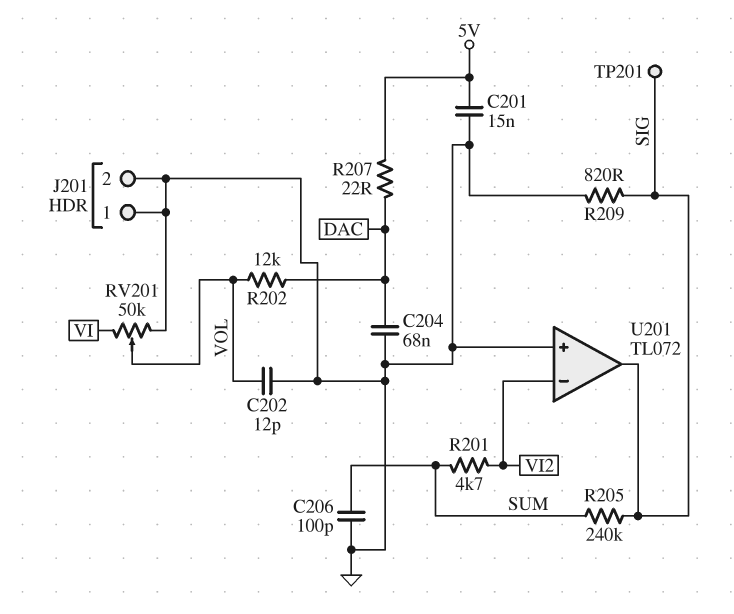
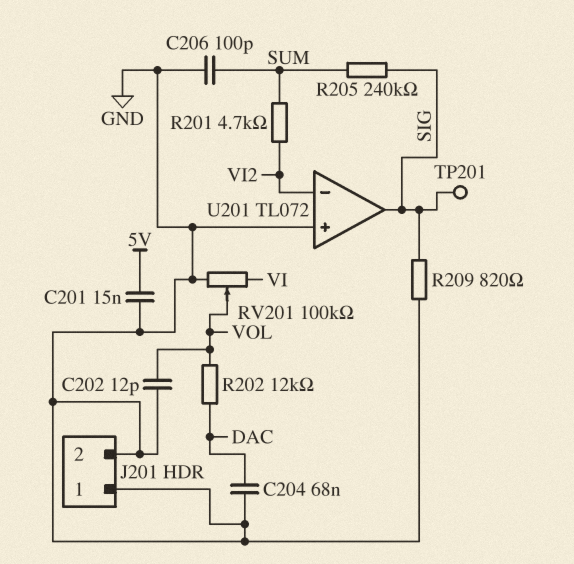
R207: 22 (5V, DAC) -> none
RV201: 50k (GND, VI, wiper VOL) -> 100k (GND, VI, wiper VOL)

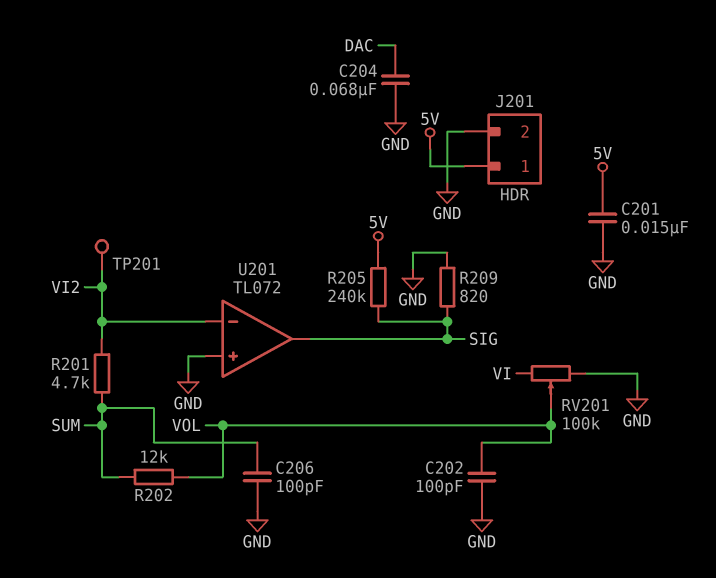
C202: 12pF (GND, VOL) -> 100pF (GND, VOL)
J201 pin 1: GND -> 5V
R202: 12k (DAC, VOL) -> 12k (SUM, VOL)
R205: 240k (SIG, SUM) -> 240k (5V, SIG)
TP201: test point (SIG) -> test point (VI2)

